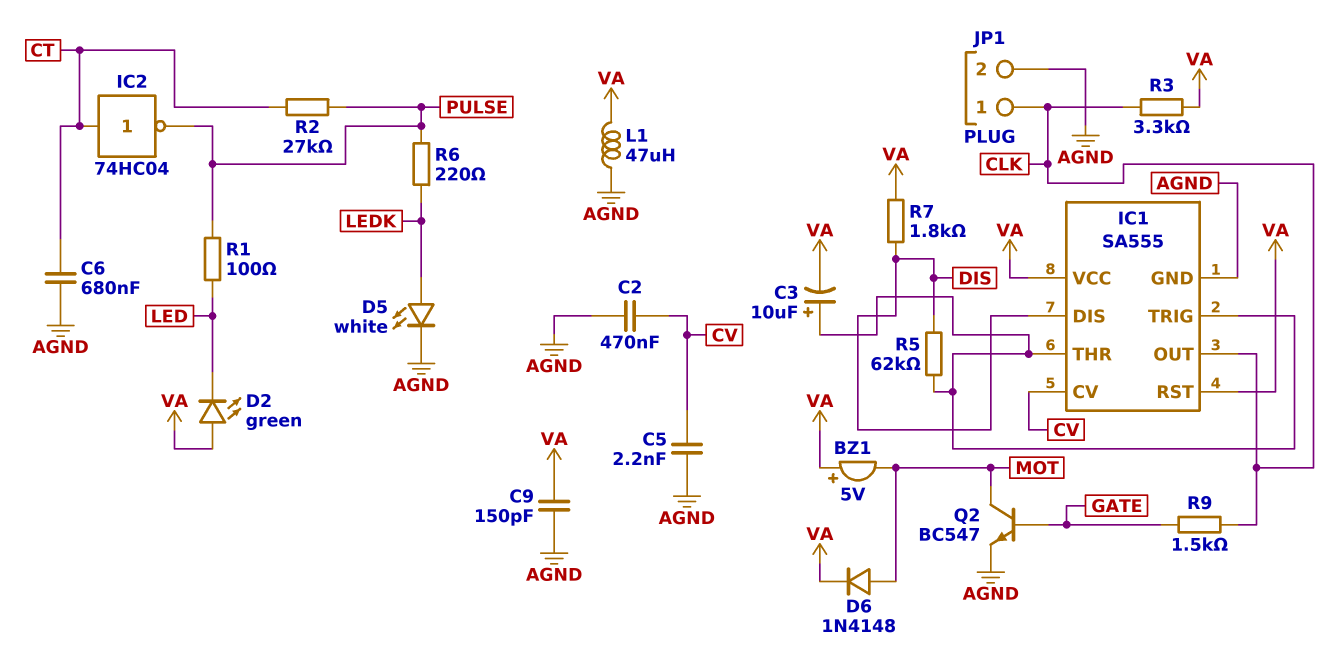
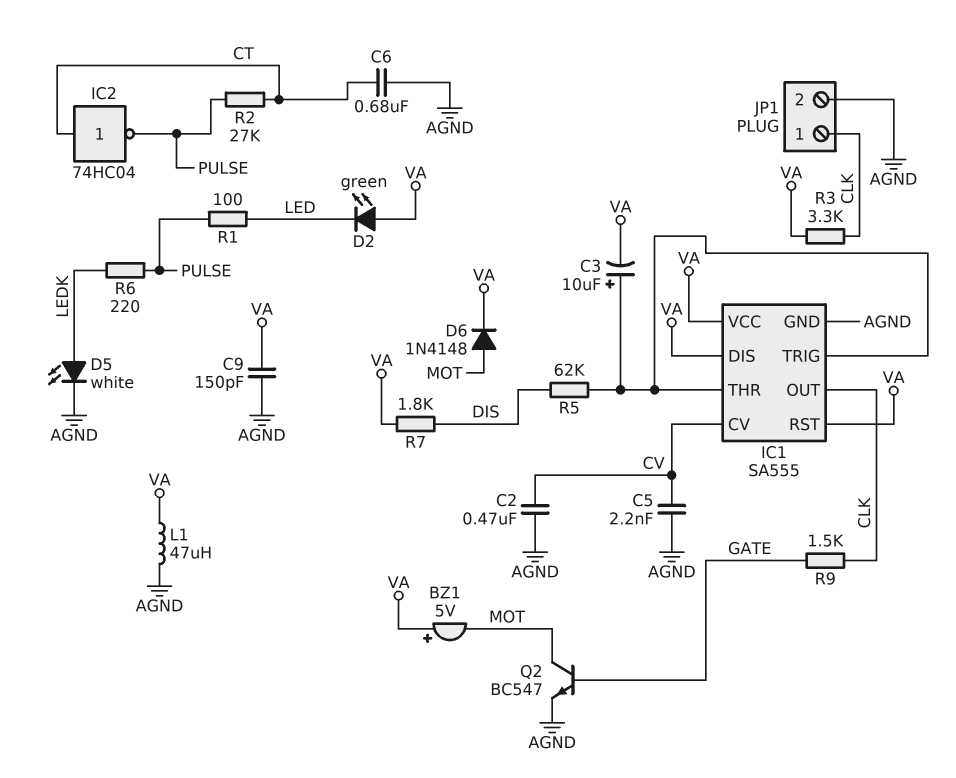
IC1 pin DIS: DIS -> VA

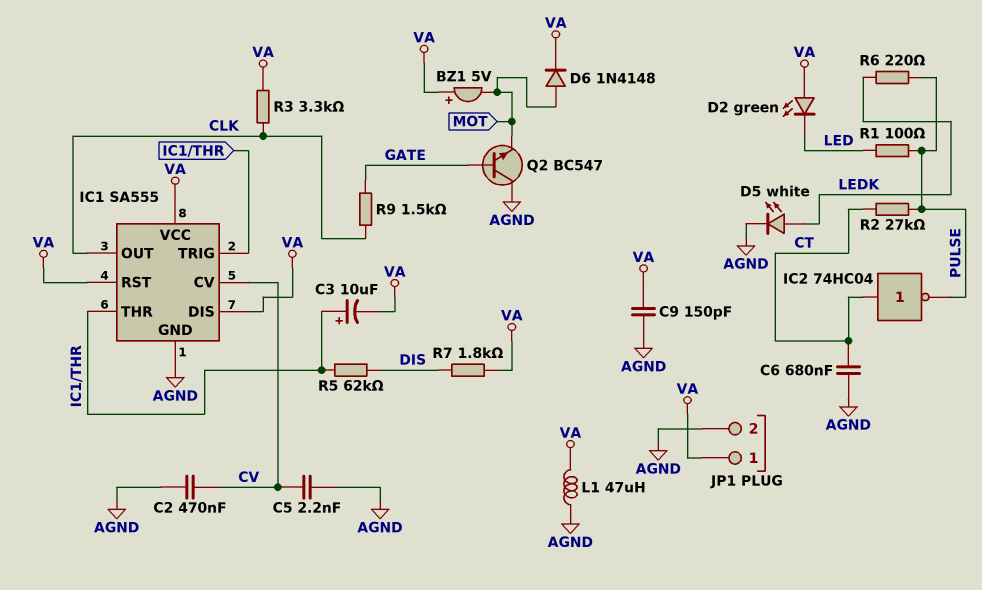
JP1 pin 1: CLK -> VA
Q2: NPN BC547 (B GATE, C MOT, E AGND) -> NPN BC547 (B GATE, C AGND, E MOT)

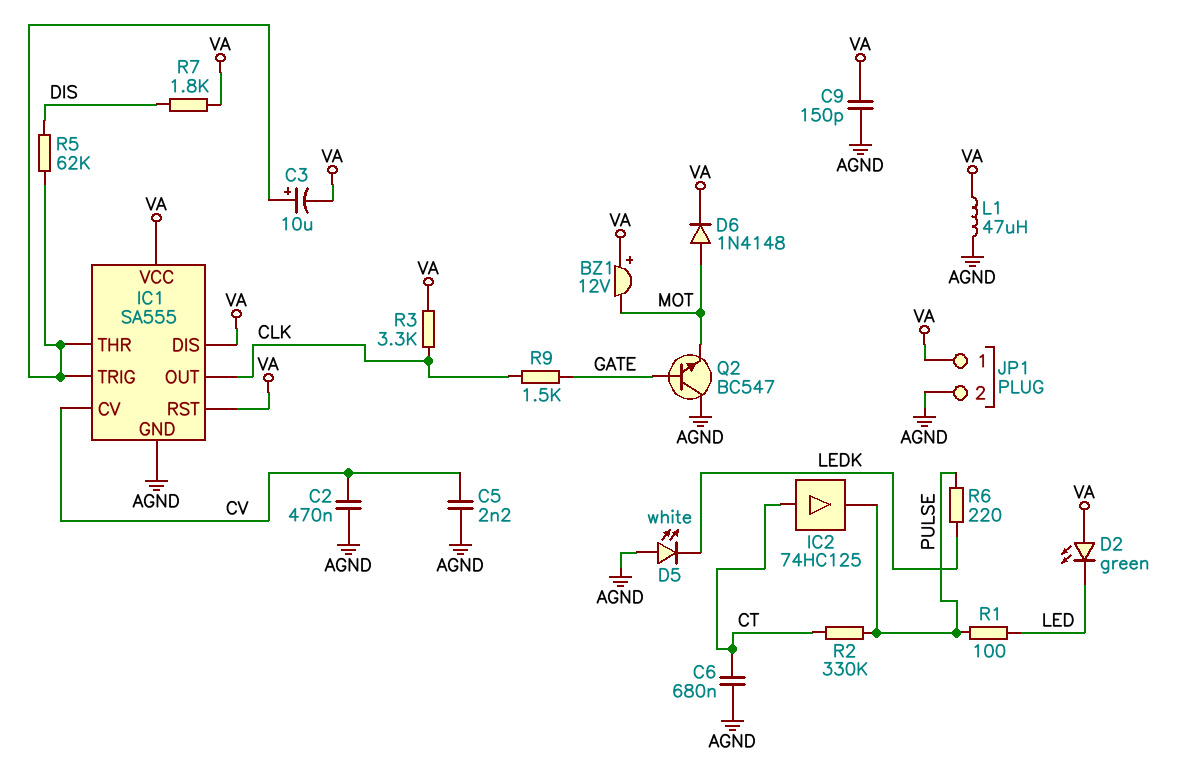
BZ1: buzzer 5V (plus VA, minus MOT) -> buzzer 12V (plus VA, minus MOT)
D5: LED white (A LEDK, K AGND) -> LED white (A AGND, K LEDK)
IC2: NOT 74HC04 (in CT, out PULSE) -> buffer 74HC125 (in CT, out PULSE)
R2: 27k (CT, PULSE) -> 330k (CT, PULSE)

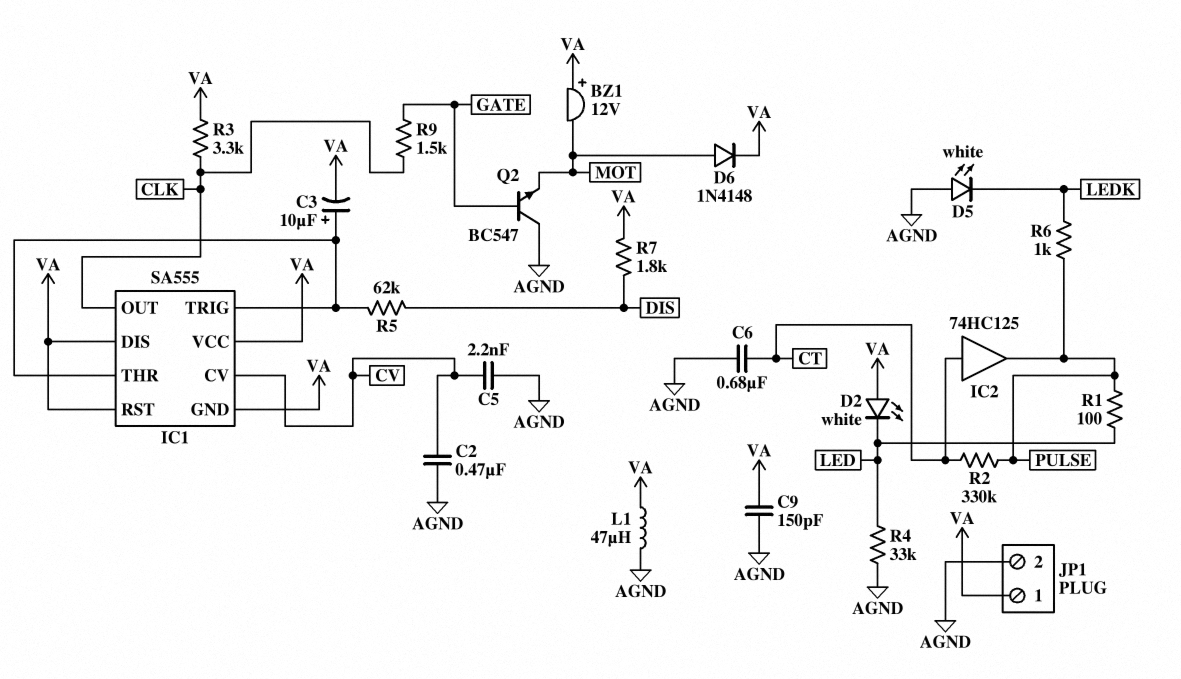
D2: LED green (A VA, K LED) -> LED white (A VA, K LED)
IC1 pin GND: AGND -> VA
R4: none -> 33k (AGND, LED)
R6: 220 (LEDK, PULSE) -> 1k (LEDK, PULSE)

